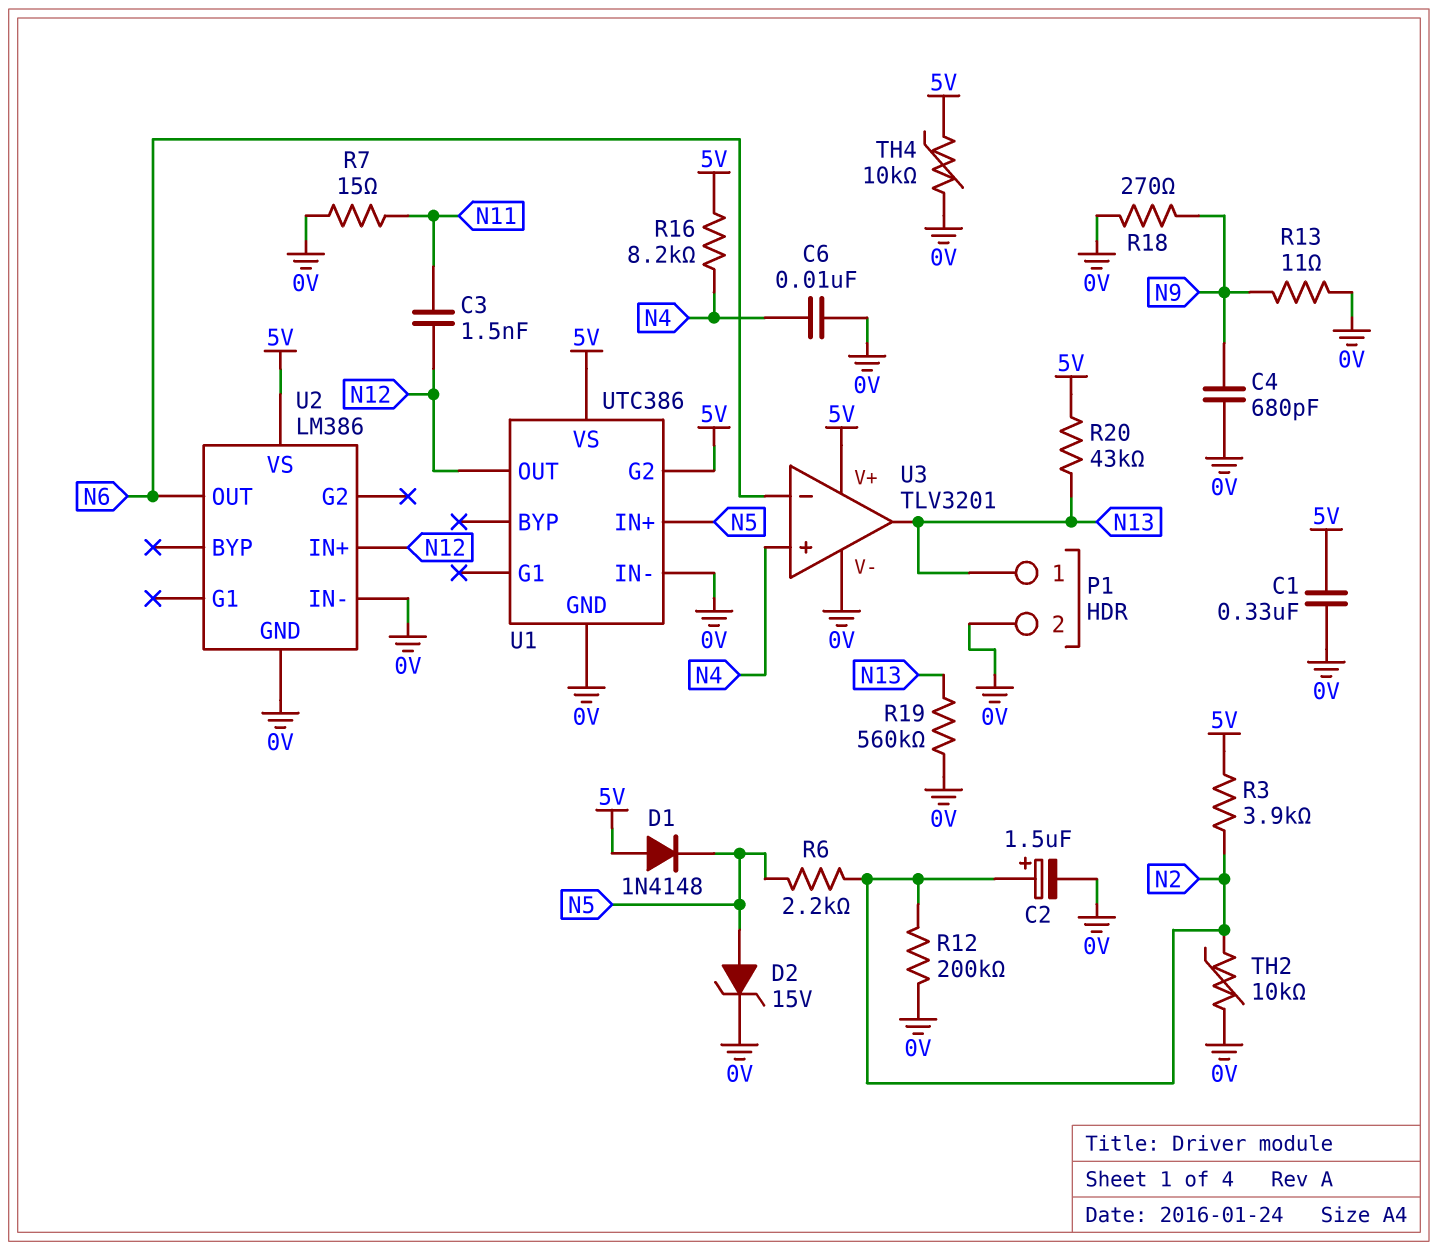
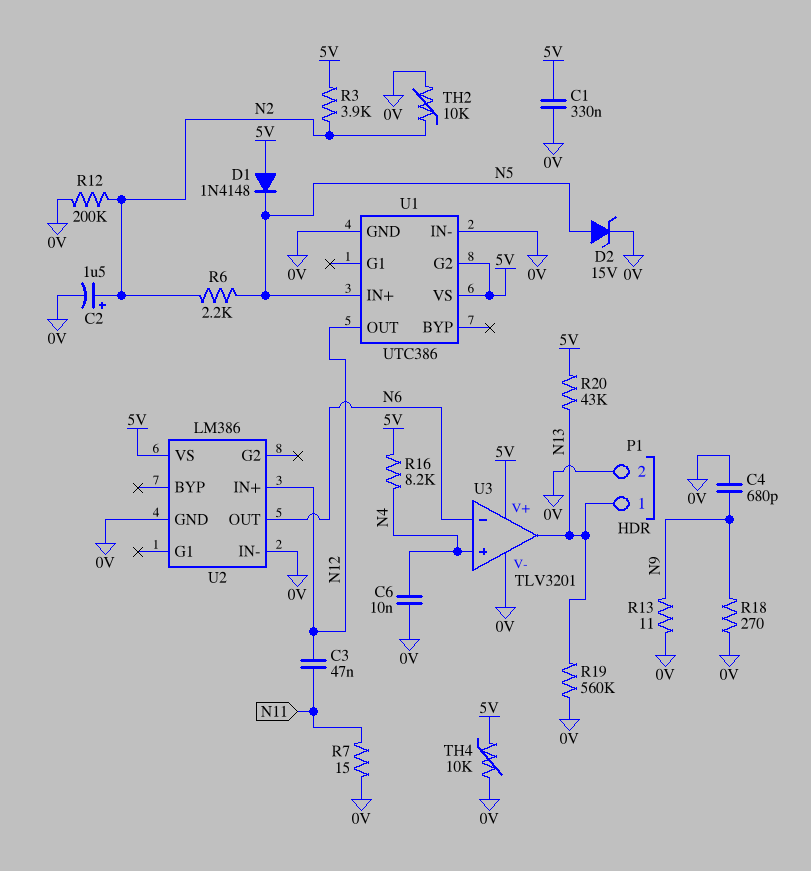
C3: 1.5nF (N11, N12) -> 47nF (N11, N12)

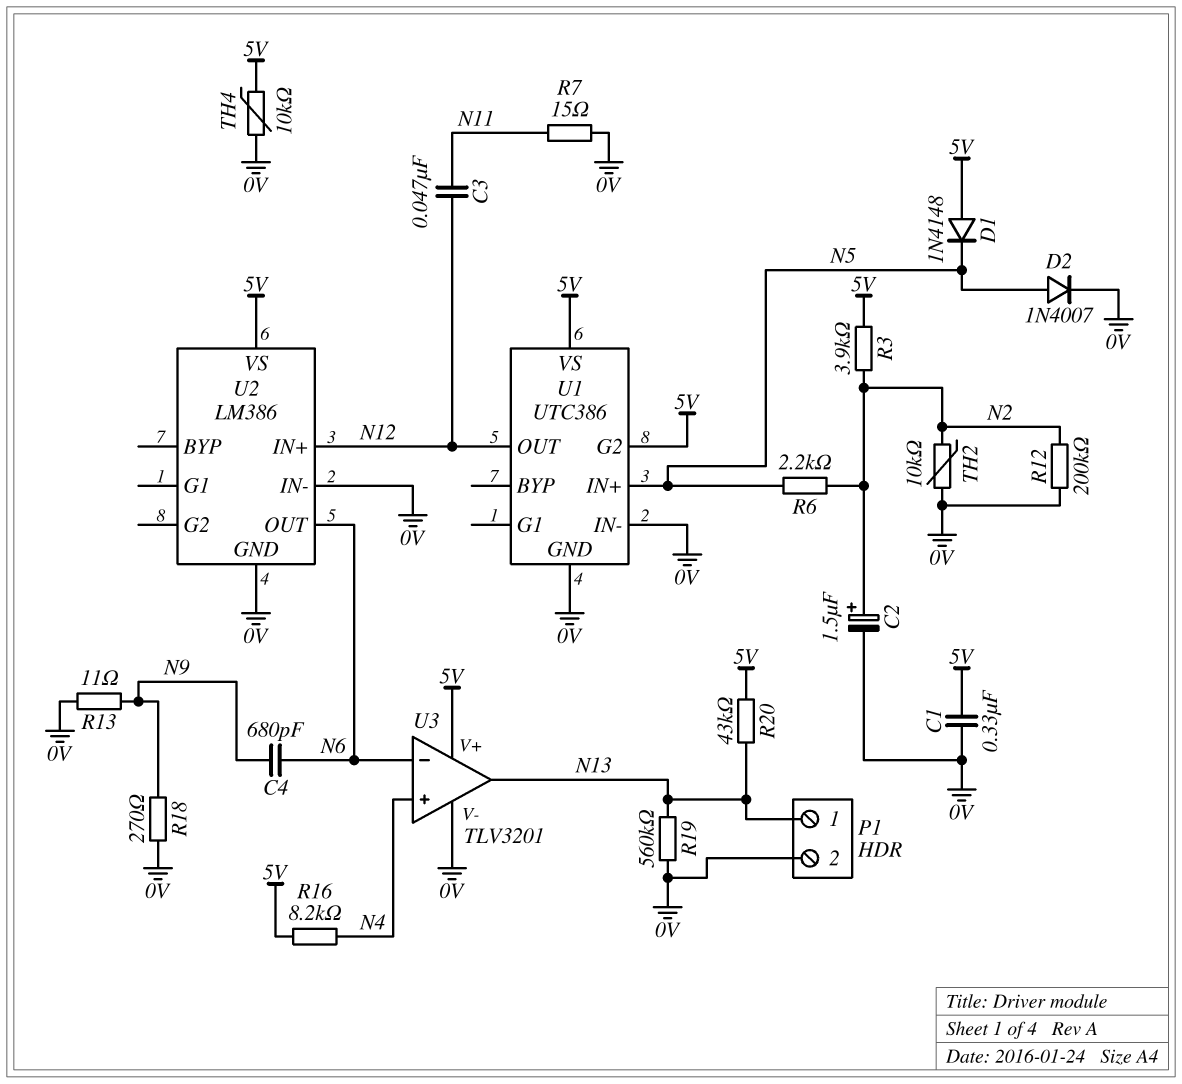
C4: 680pF (0V, N9) -> 680pF (N6, N9)
C6: 10nF (0V, N4) -> none
D2: zener 15V (A N5, K 0V) -> diode 1N4007 (A N5, K 0V)

